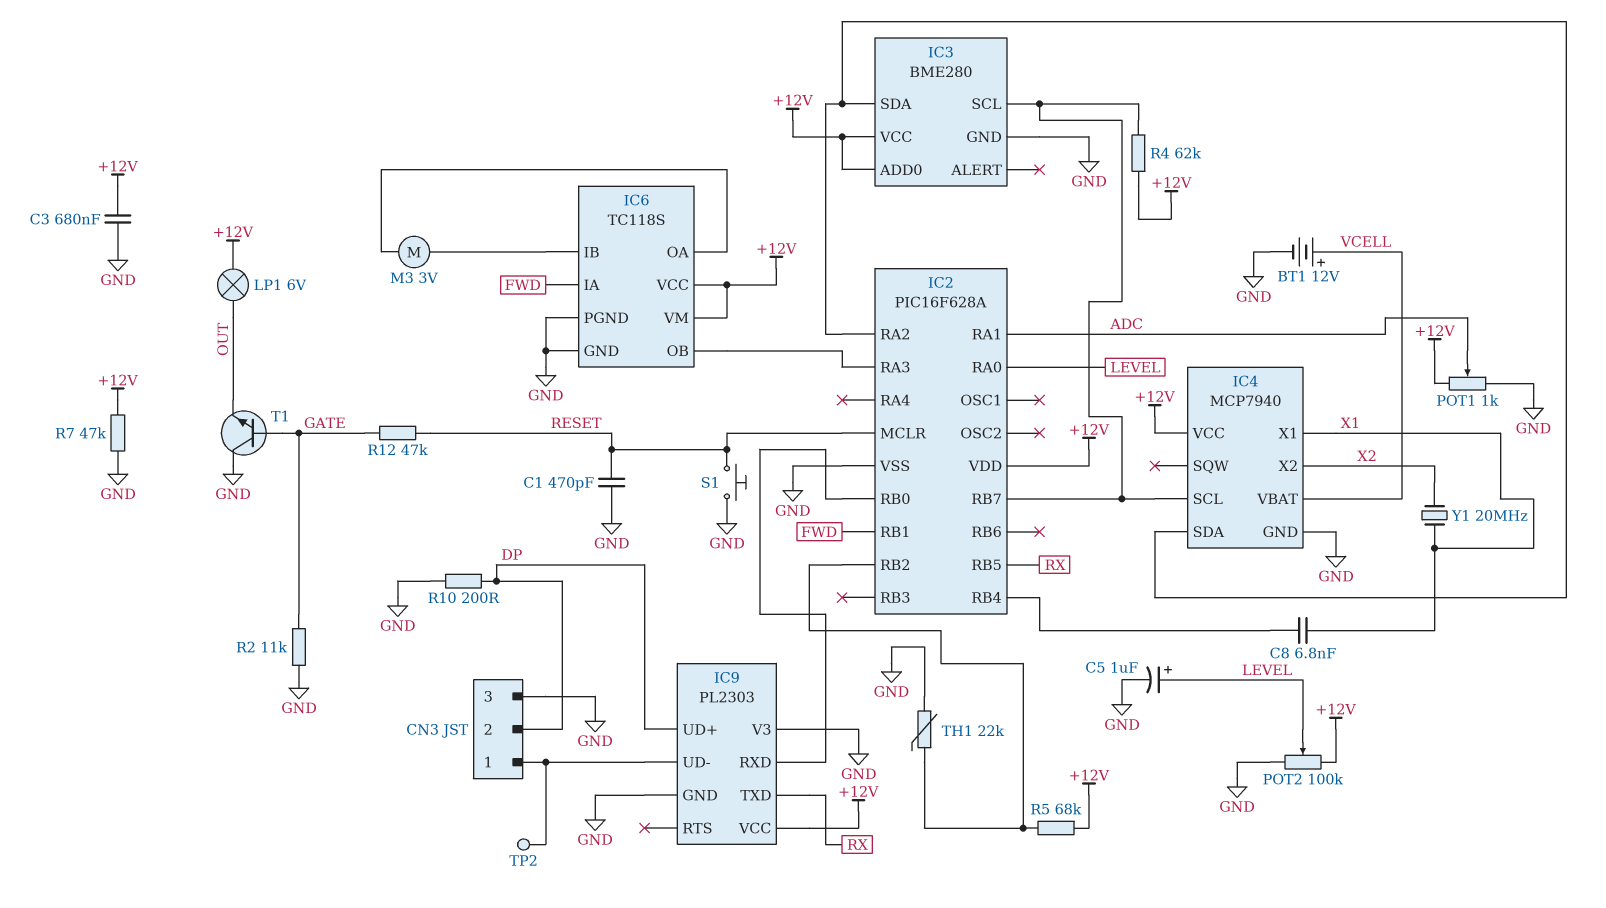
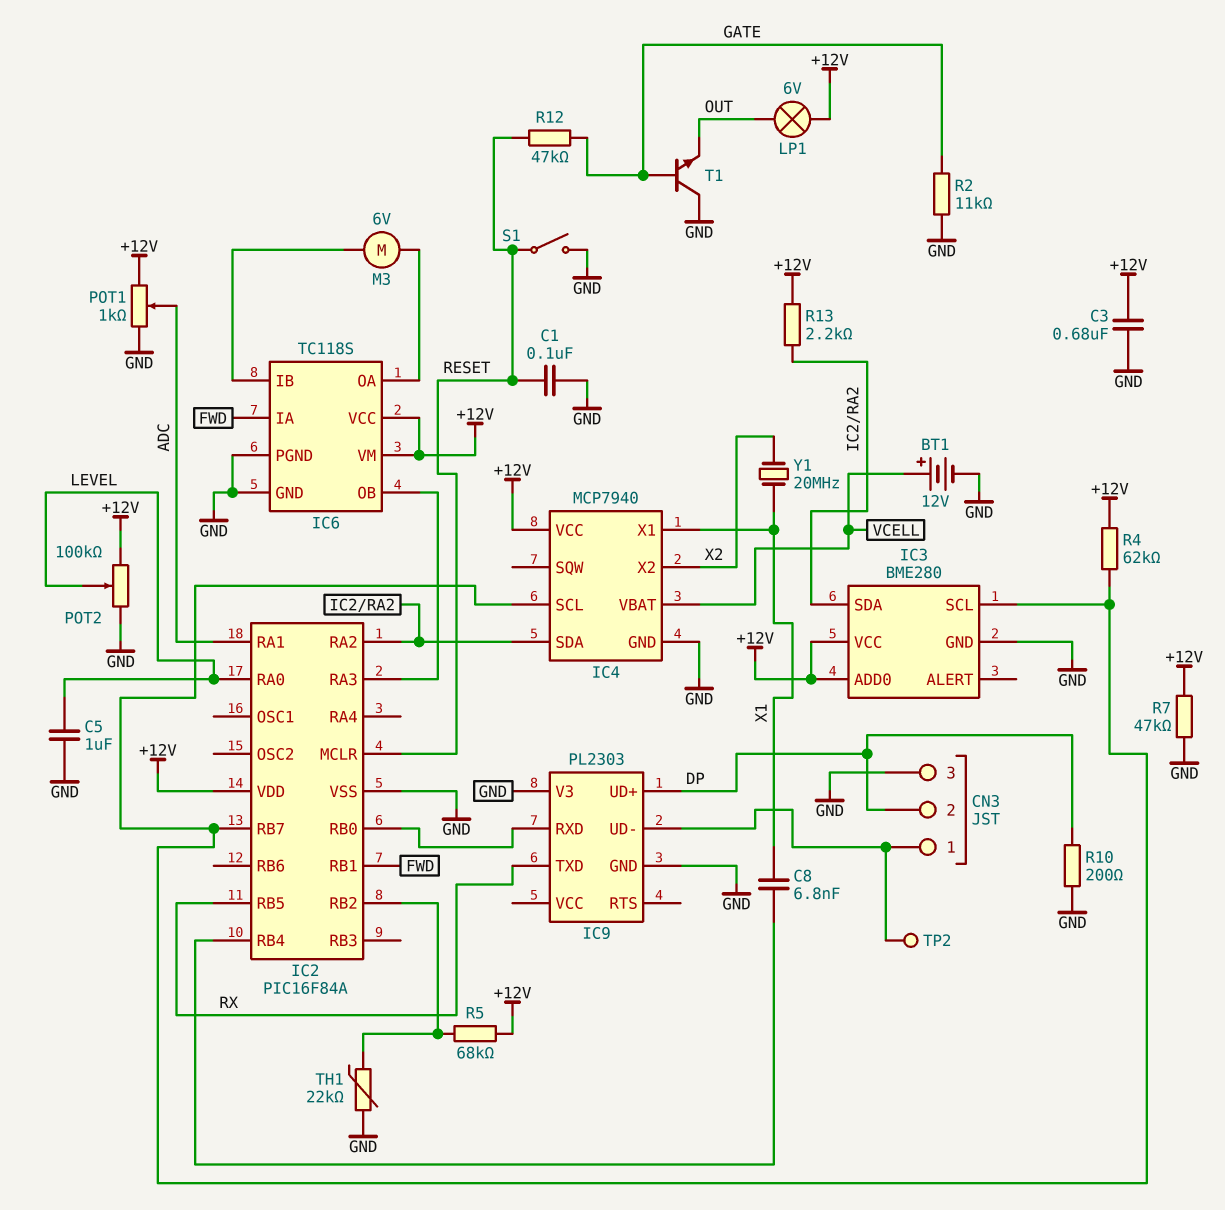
C1: 470pF (GND, RESET) -> 100nF (GND, RESET)
C5: 1uF (plus LEVEL, minus GND) -> 1uF (GND, LEVEL)
IC2: PIC16F628A -> PIC16F84A
IC9 pin VCC: +12V -> none
M3: motor 3V (IC6/IB, IC6/OA) -> motor 6V (IC6/IB, IC6/OA)
R13: none -> 2.2k (+12V, IC2/RA2)
S1: button (GND, RESET) -> switch (GND, RESET)

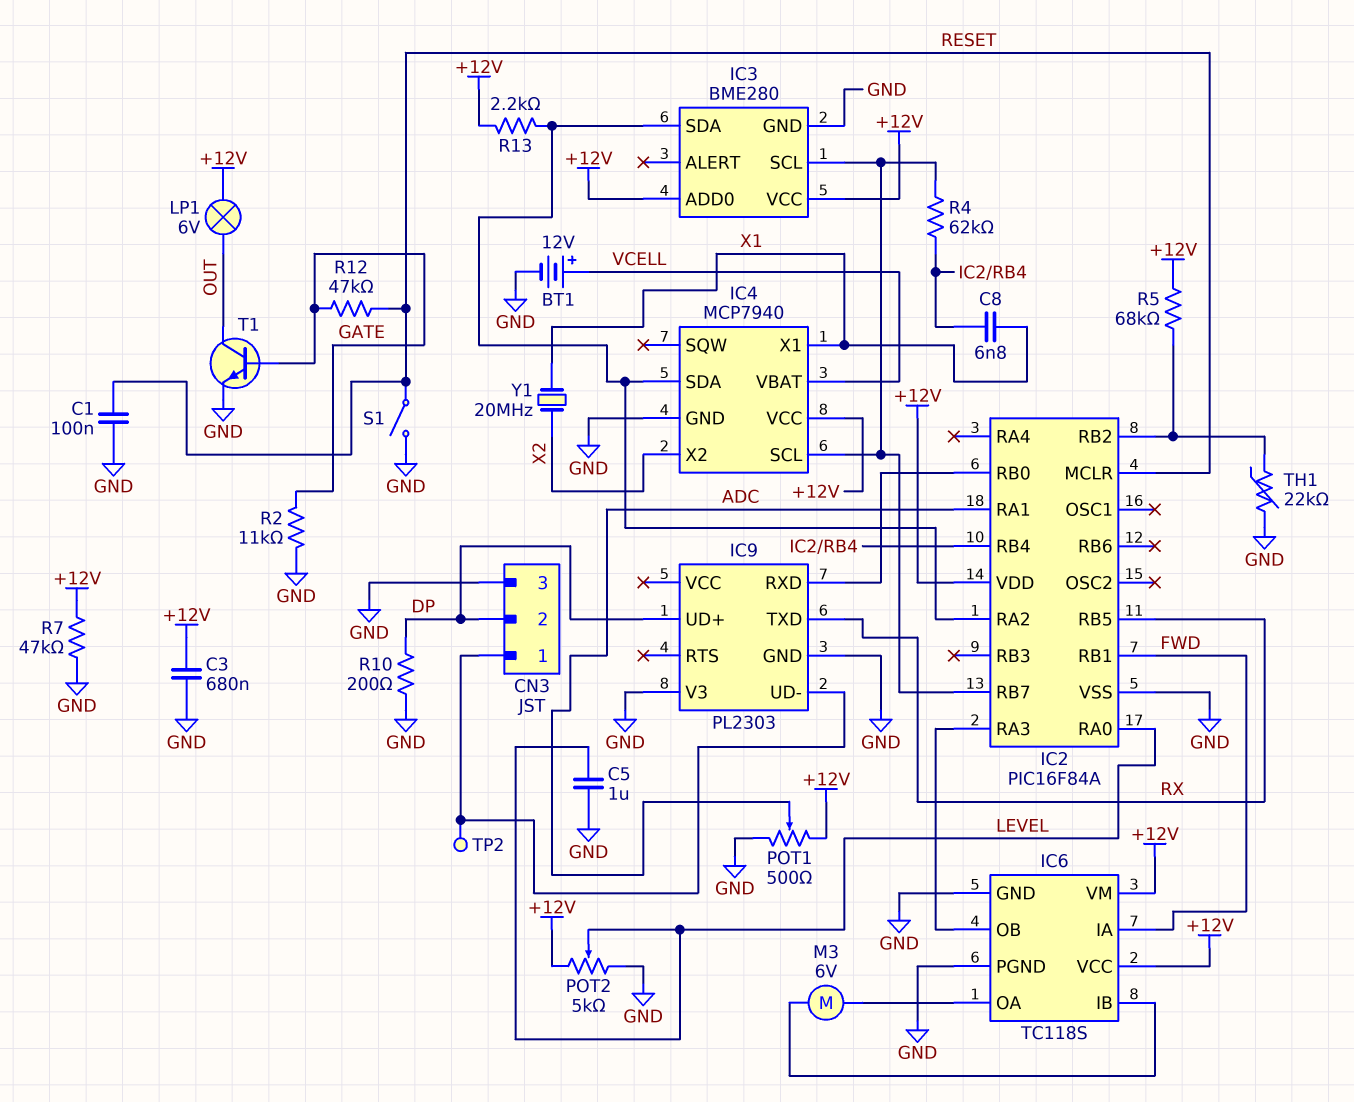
POT1: 1k (+12V, GND, wiper ADC) -> 500 (+12V, GND, wiper ADC)
POT2: 100k (+12V, GND, wiper LEVEL) -> 5k (+12V, GND, wiper LEVEL)
R4: 62k (+12V, IC2/RB7) -> 62k (IC2/RB4, IC2/RB7)
T1: NPN (B GATE, C GND, E OUT) -> NPN (B GATE, C OUT, E GND)

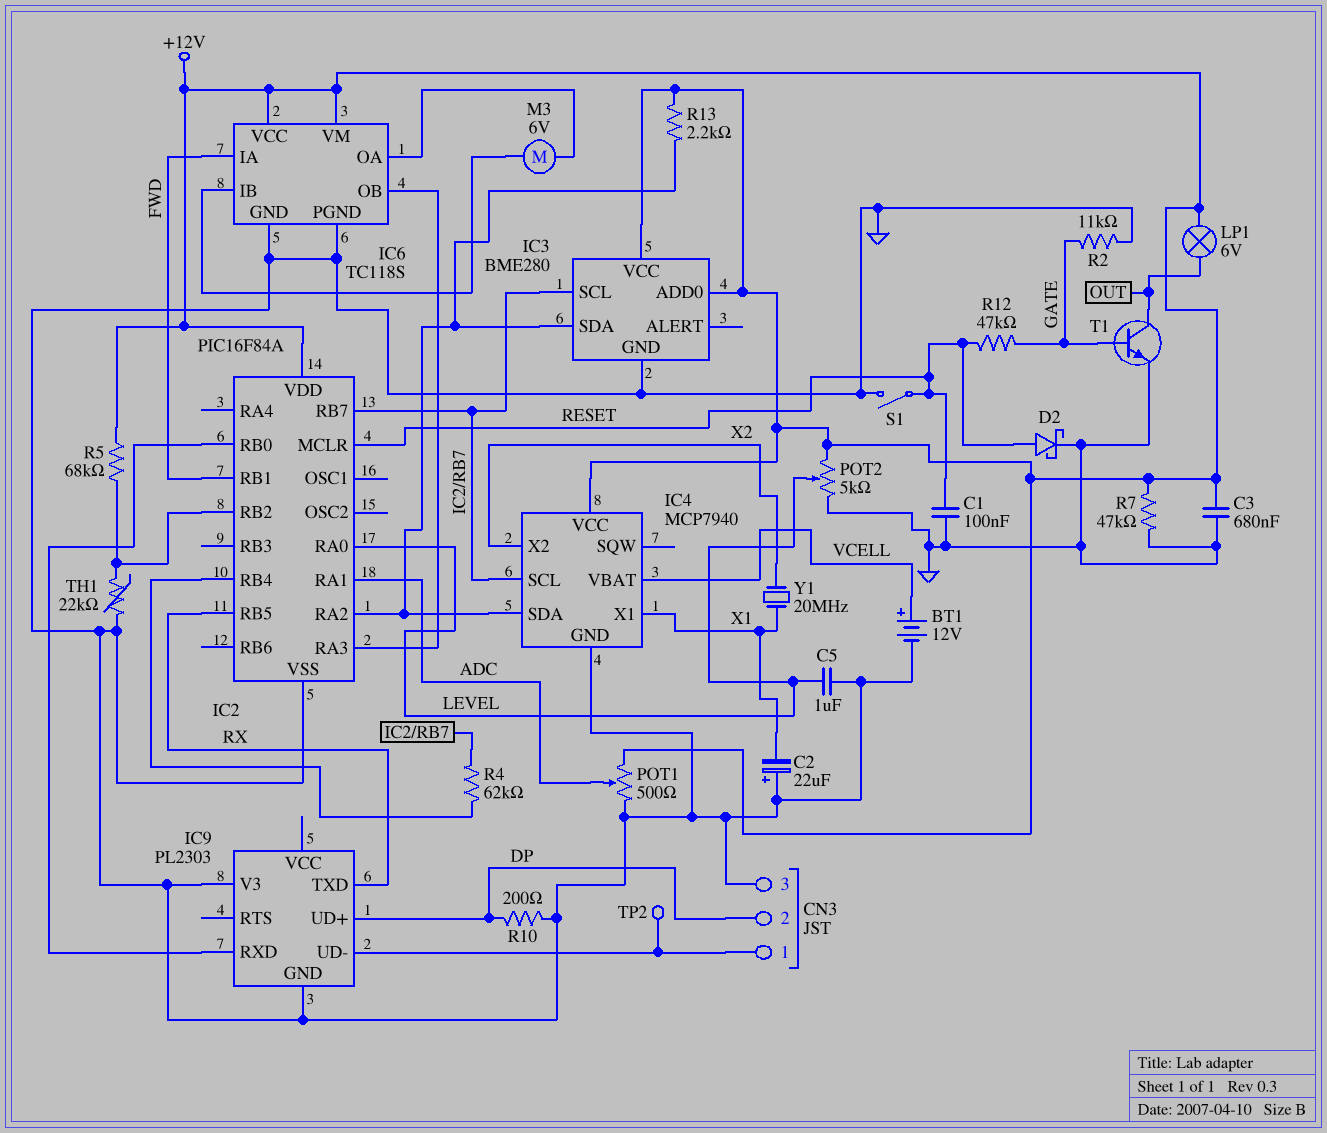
C2: none -> 22uF (plus GND, minus X1)
C8: 6.8nF (IC2/RB4, X1) -> none
D2: none -> schottky (A RESET, K GND)

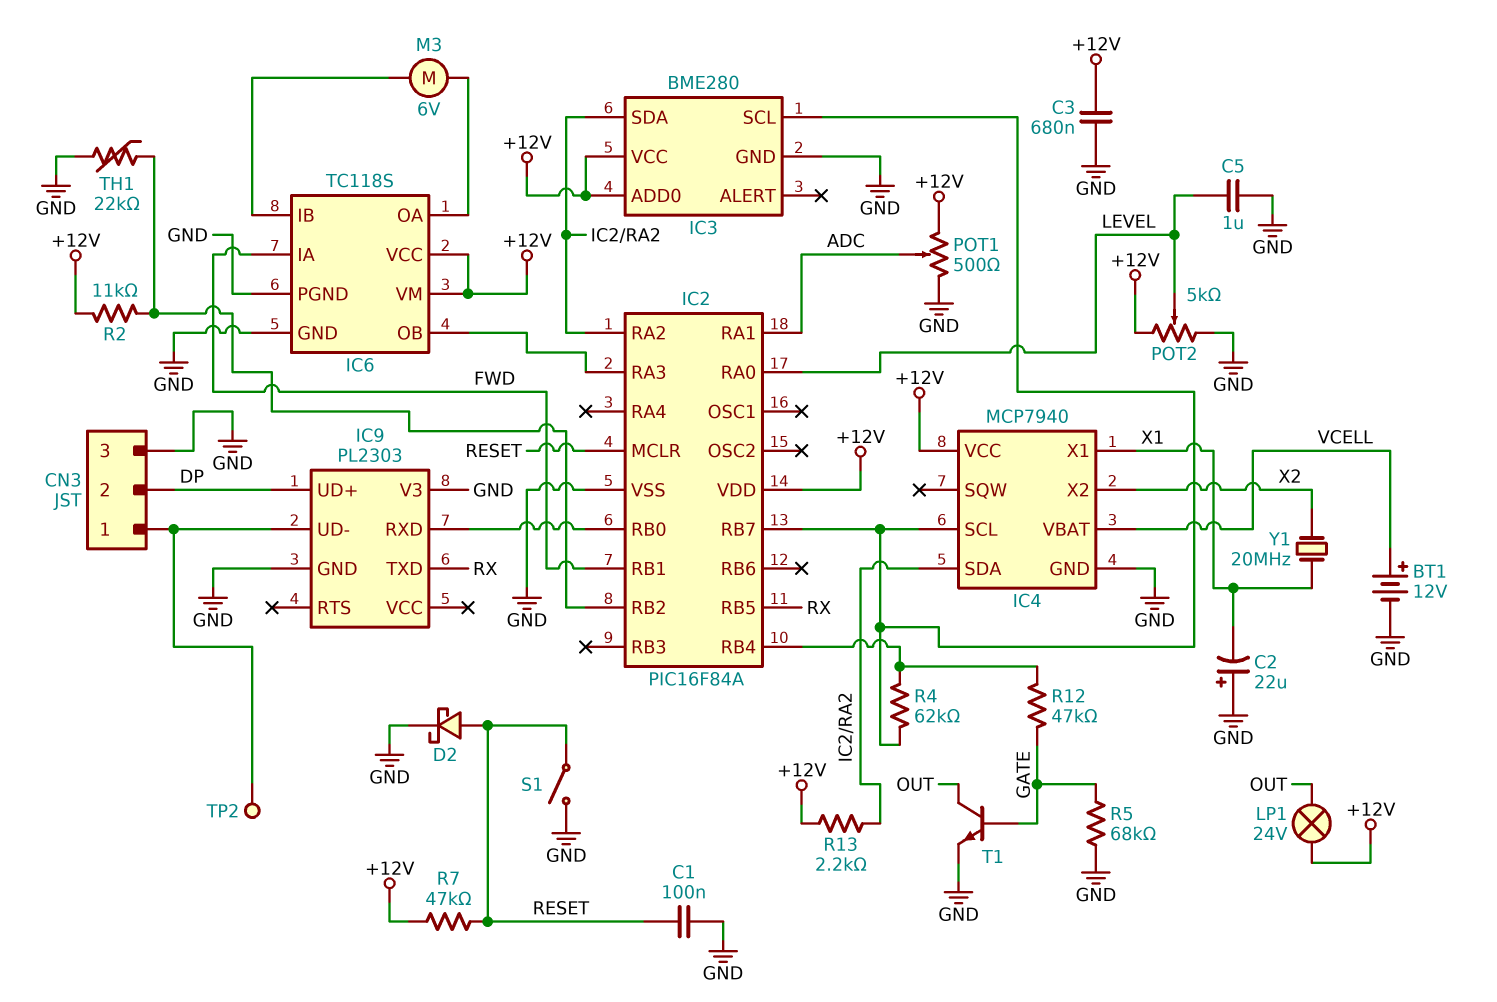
LP1: lamp 6V (+12V, OUT) -> lamp 24V (+12V, OUT)
R2: 11k (GATE, GND) -> 11k (+12V, IC2/RB2)
R5: 68k (+12V, IC2/RB2) -> 68k (GATE, GND)
R7: 47k (+12V, GND) -> 47k (+12V, RESET)
R10: 200 (DP, GND) -> none
R12: 47k (GATE, RESET) -> 47k (GATE, IC2/RB4)

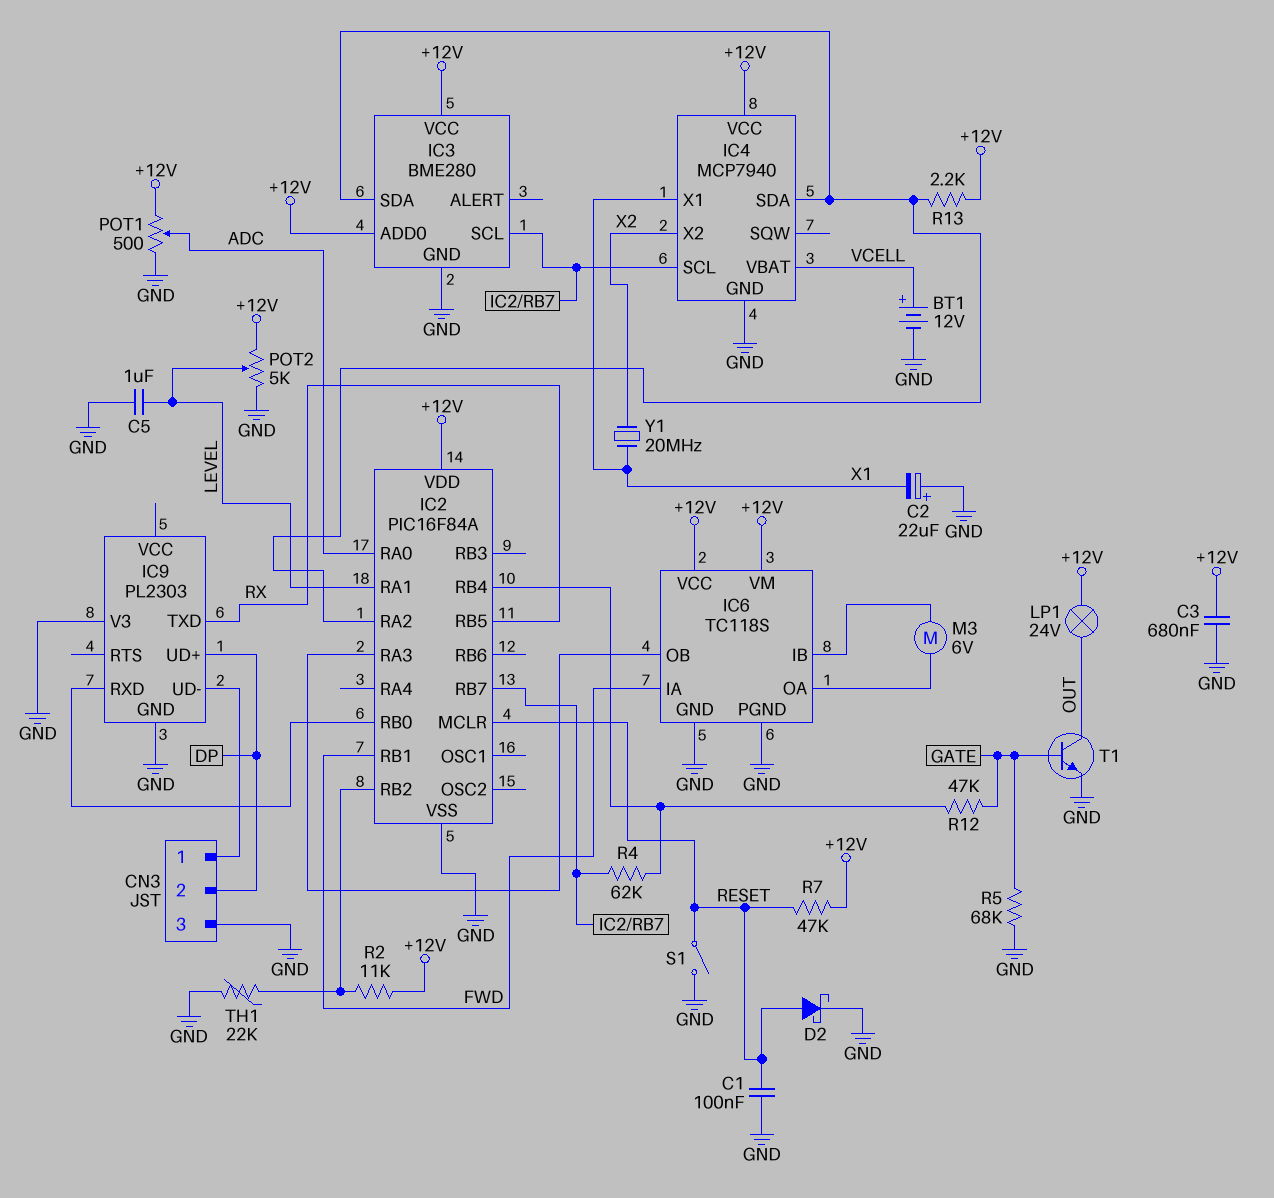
IC2 pin RA0: LEVEL -> ADC
IC2 pin RA1: ADC -> LEVEL
TP2: test point (CN3/1) -> none

